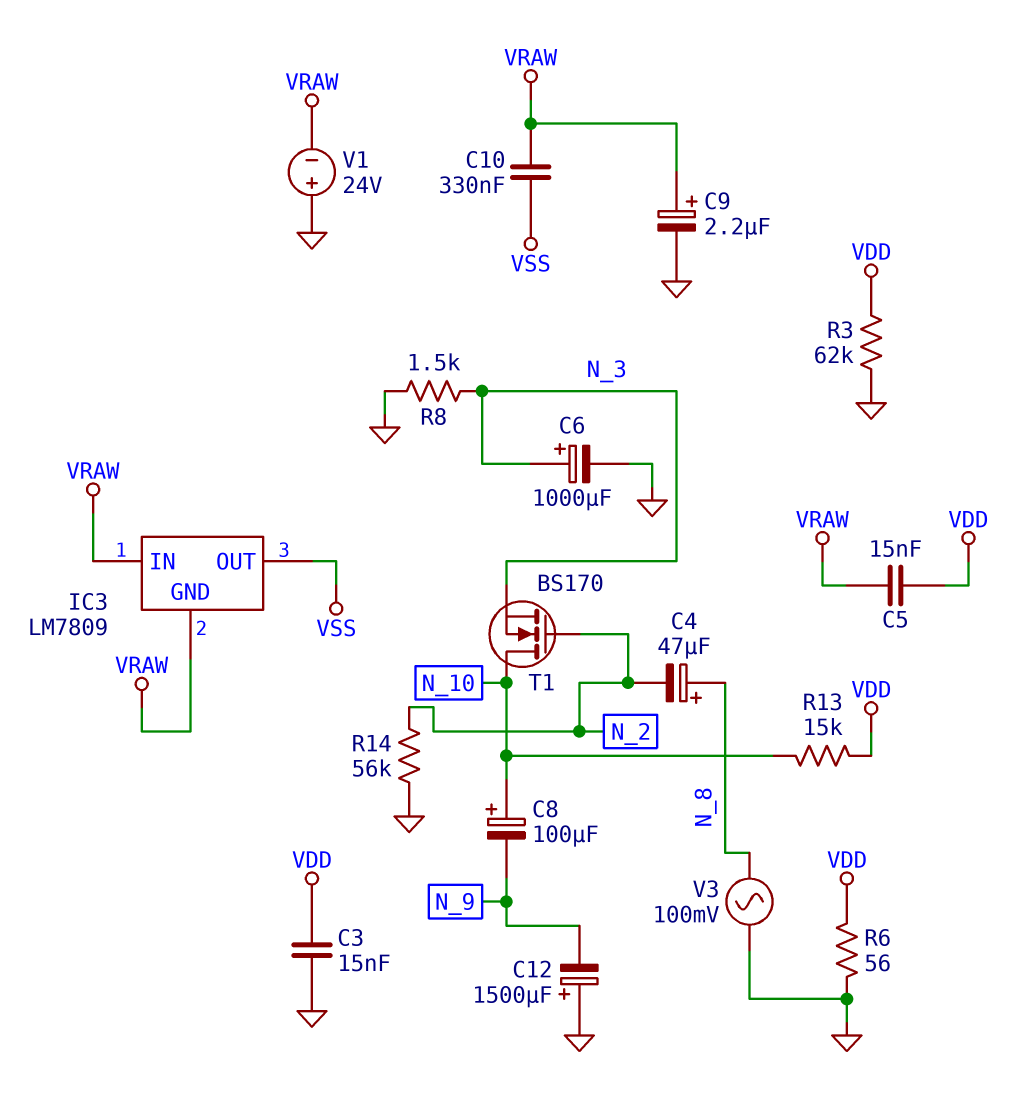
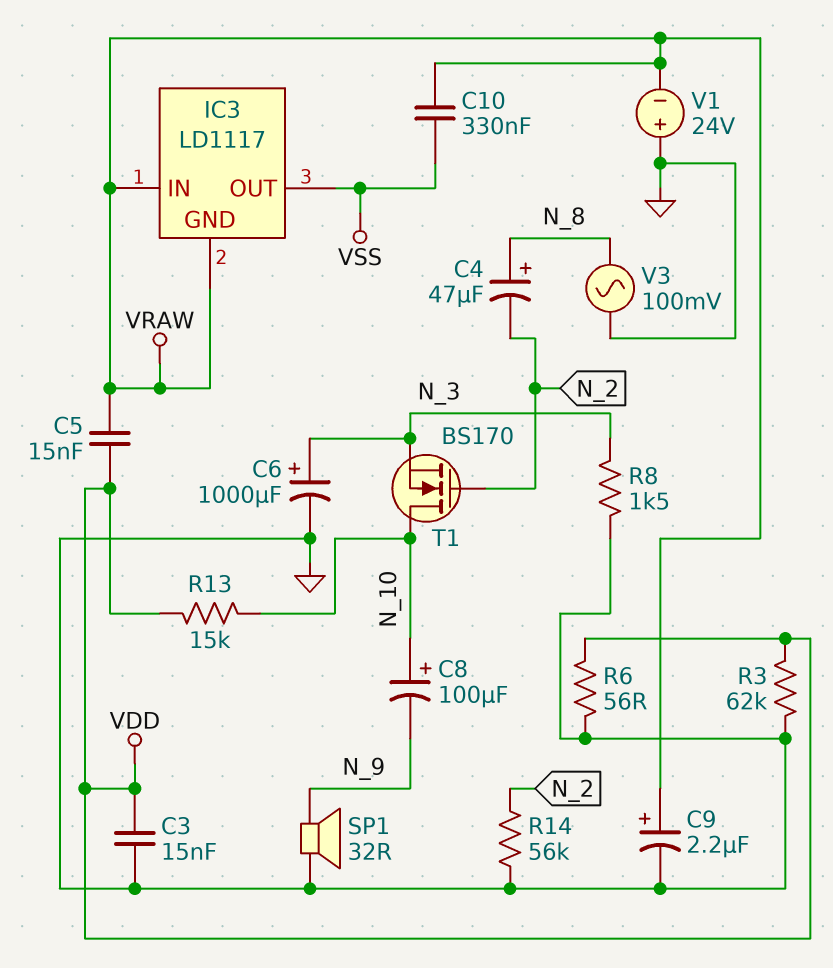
C12: 1500uF (plus GND, minus N_9) -> none
IC3: LM7809 -> LD1117
SP1: none -> speaker 32R (GND, N_9)

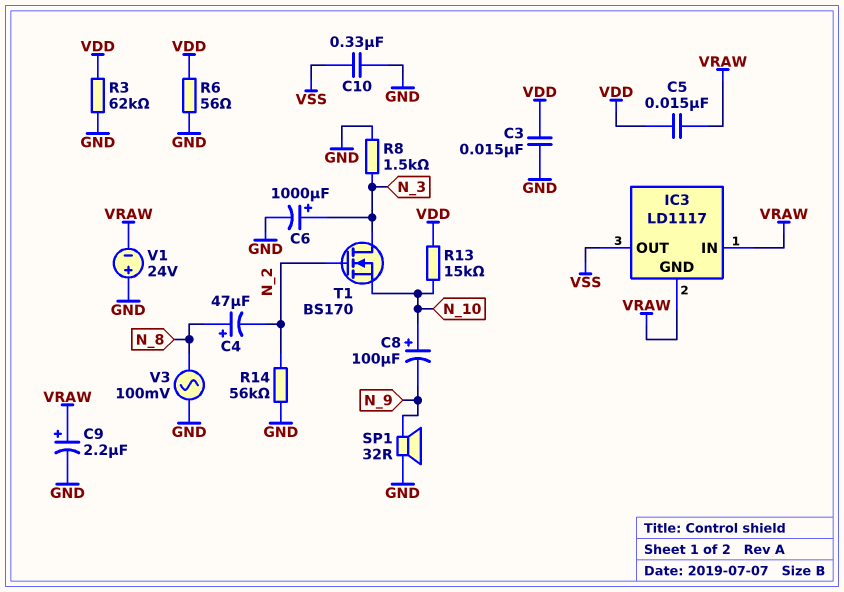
C10: 330nF (VRAW, VSS) -> 330nF (GND, VSS)
T1: NMOS BS170 (G N_2, D N_10, S N_3) -> NMOS BS170 (G N_2, D N_3, S N_10)

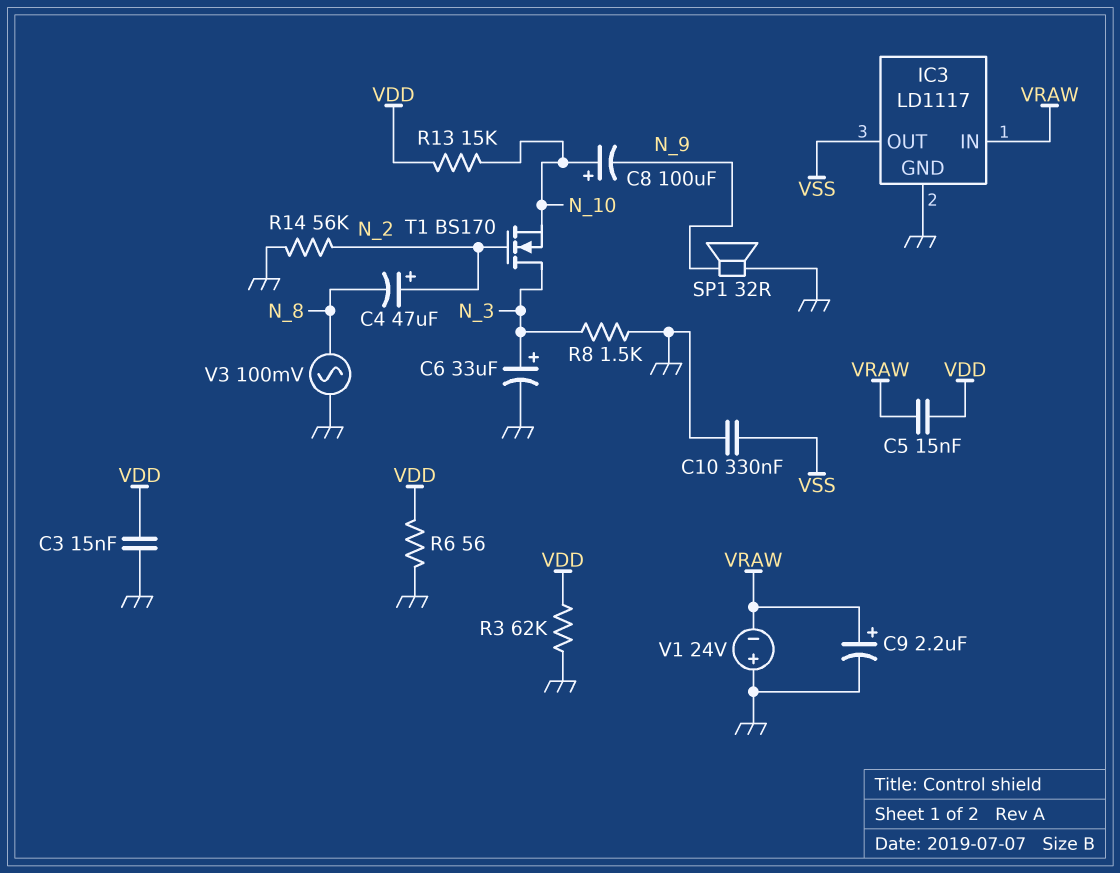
C4: 47uF (plus N_8, minus N_2) -> 47uF (plus N_2, minus N_8)
C6: 1000uF (plus N_3, minus GND) -> 33uF (plus N_3, minus GND)
IC3 pin GND: VRAW -> GND

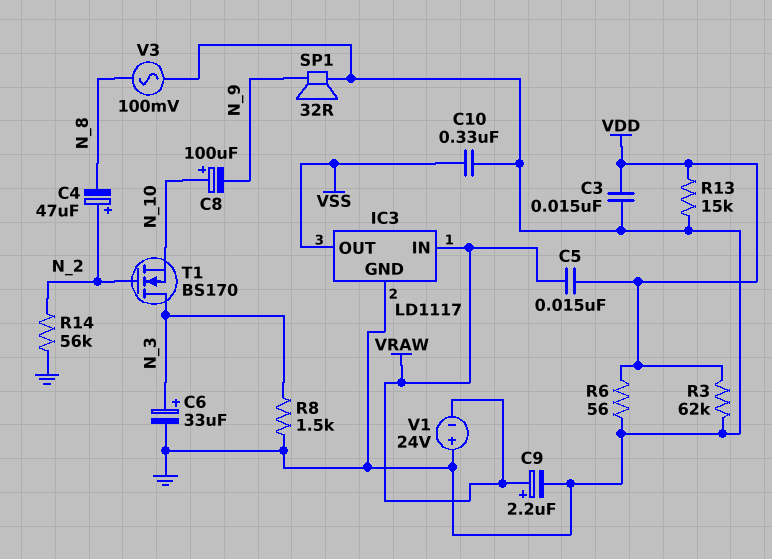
R13: 15k (N_10, VDD) -> 15k (GND, VDD)

